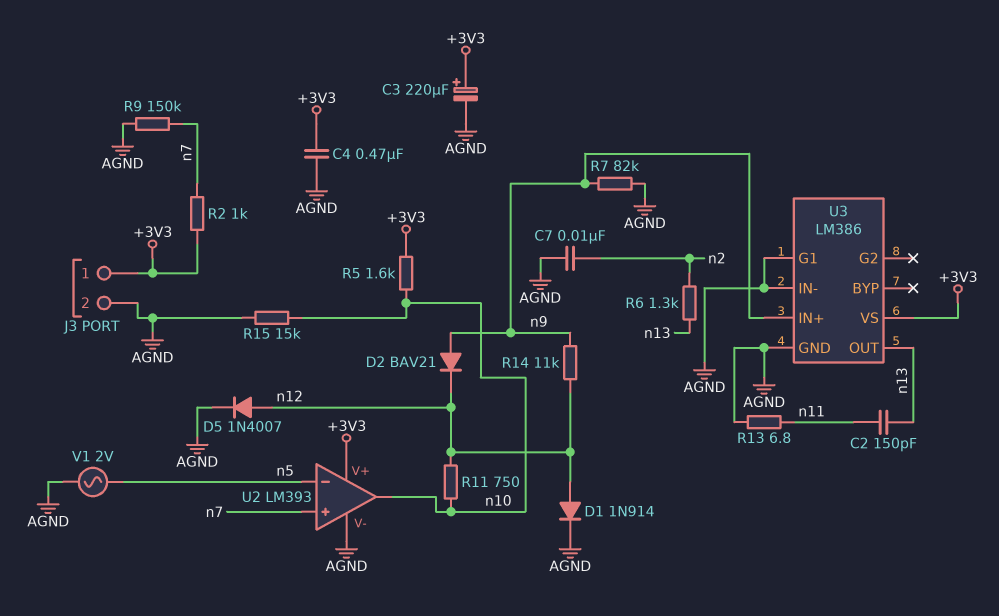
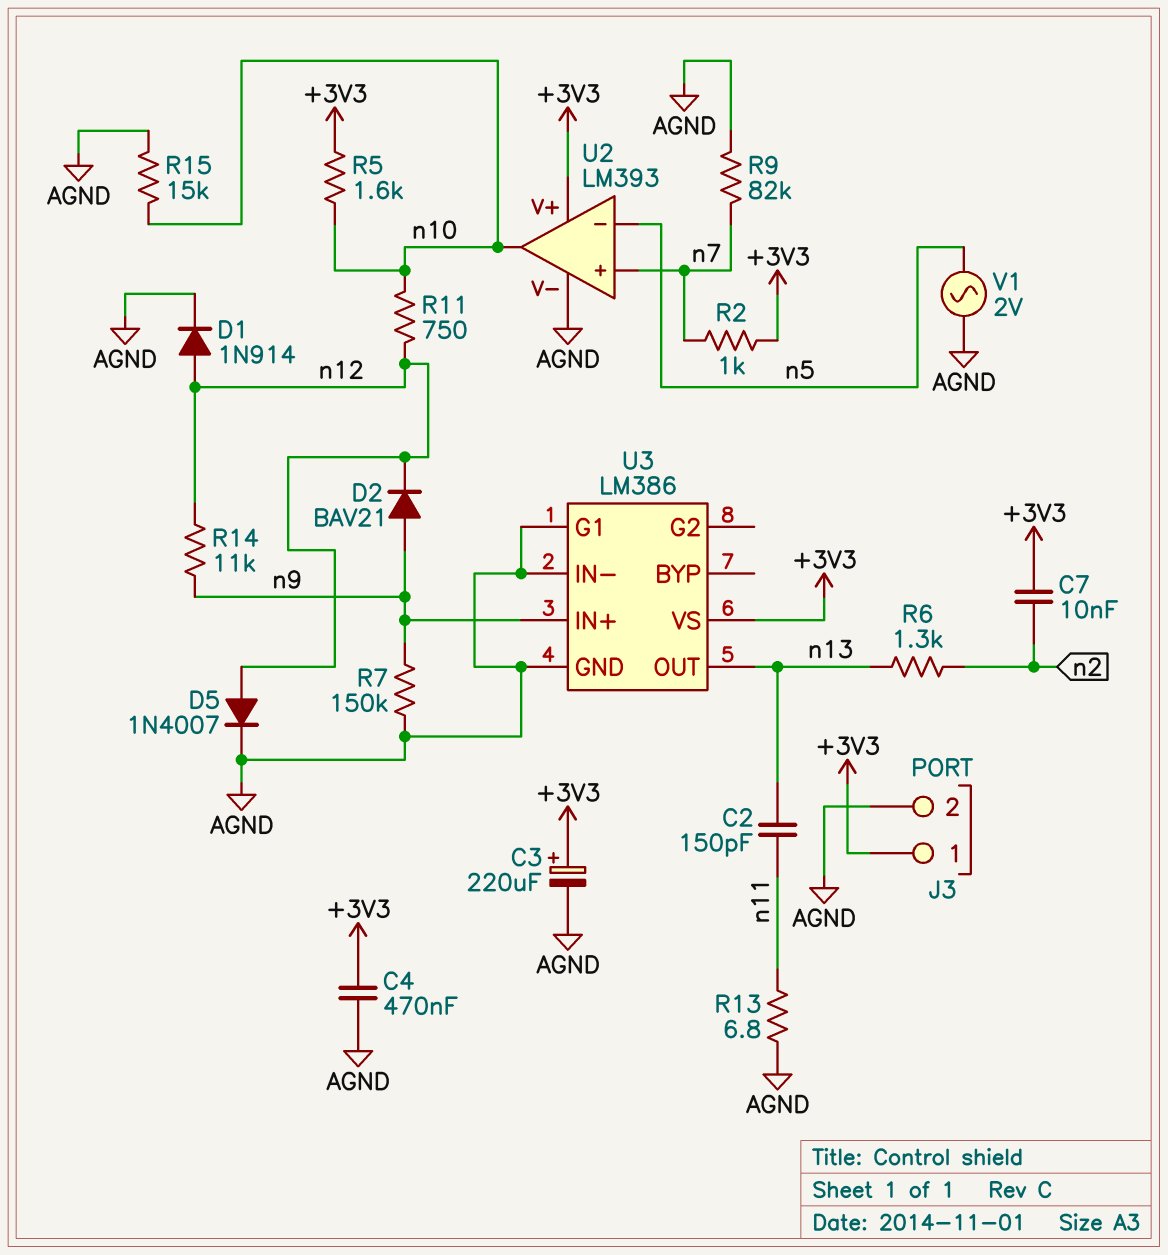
C7: 10nF (AGND, n2) -> 10nF (+3V3, n2)
R7: 82k (AGND, n9) -> 150k (AGND, n9)
R9: 150k (AGND, n7) -> 82k (AGND, n7)

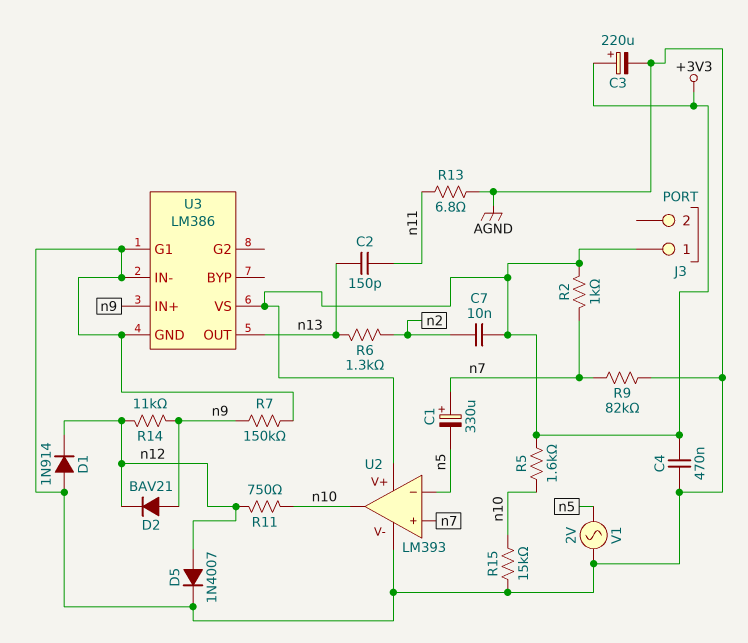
C1: none -> 330uF (plus n7, minus n5)
D1: diode 1N914 (A n12, K AGND) -> diode 1N914 (A AGND, K n12)
J3 pin 2: AGND -> none

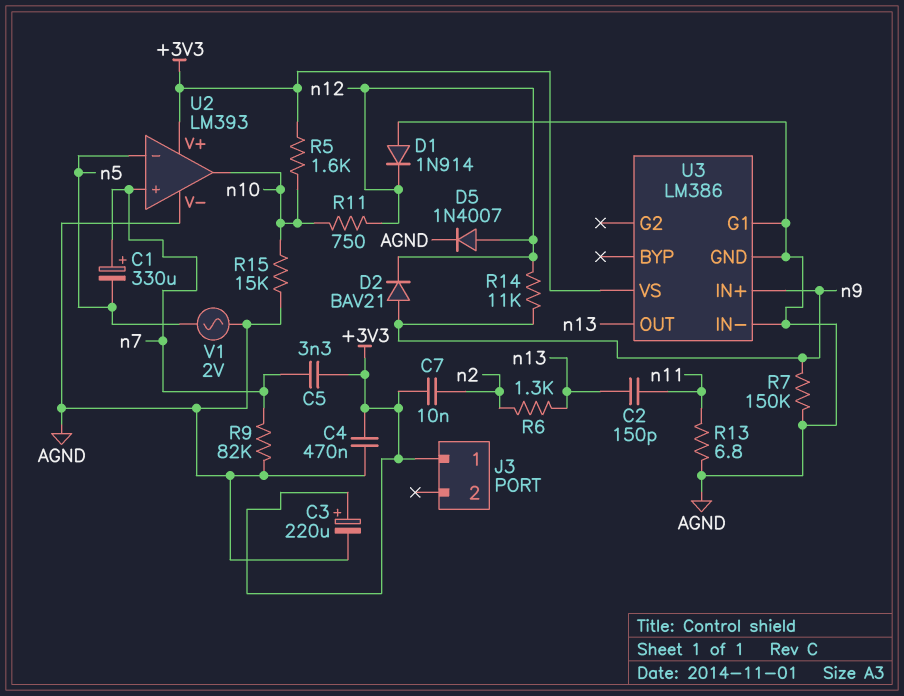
C5: none -> 3.3nF (+3V3, n7)
R2: 1k (+3V3, n7) -> none

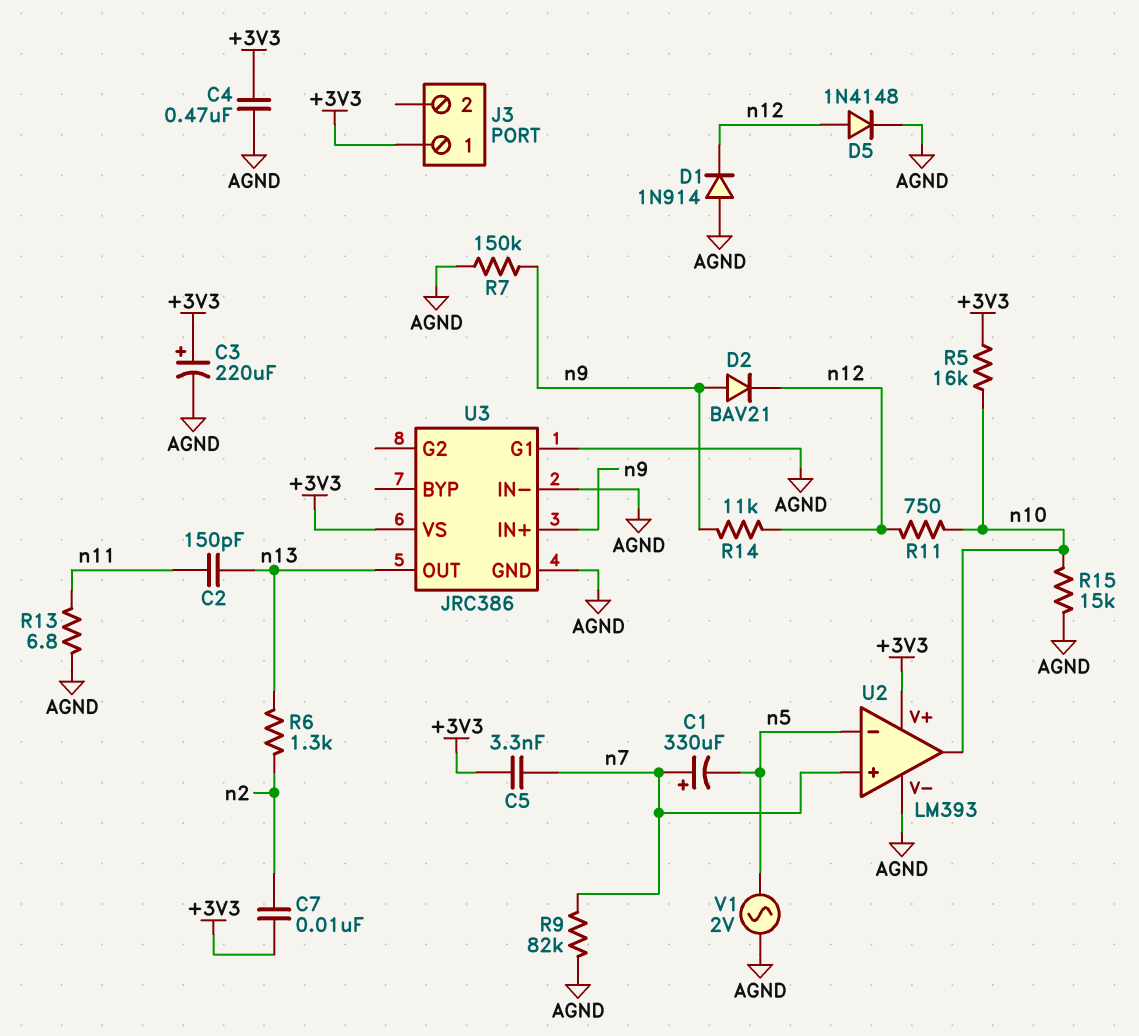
D5: diode 1N4007 (A n12, K AGND) -> diode 1N4148 (A n12, K AGND)
R5: 1.6k (+3V3, n10) -> 16k (+3V3, n10)
U3: LM386 -> JRC386

